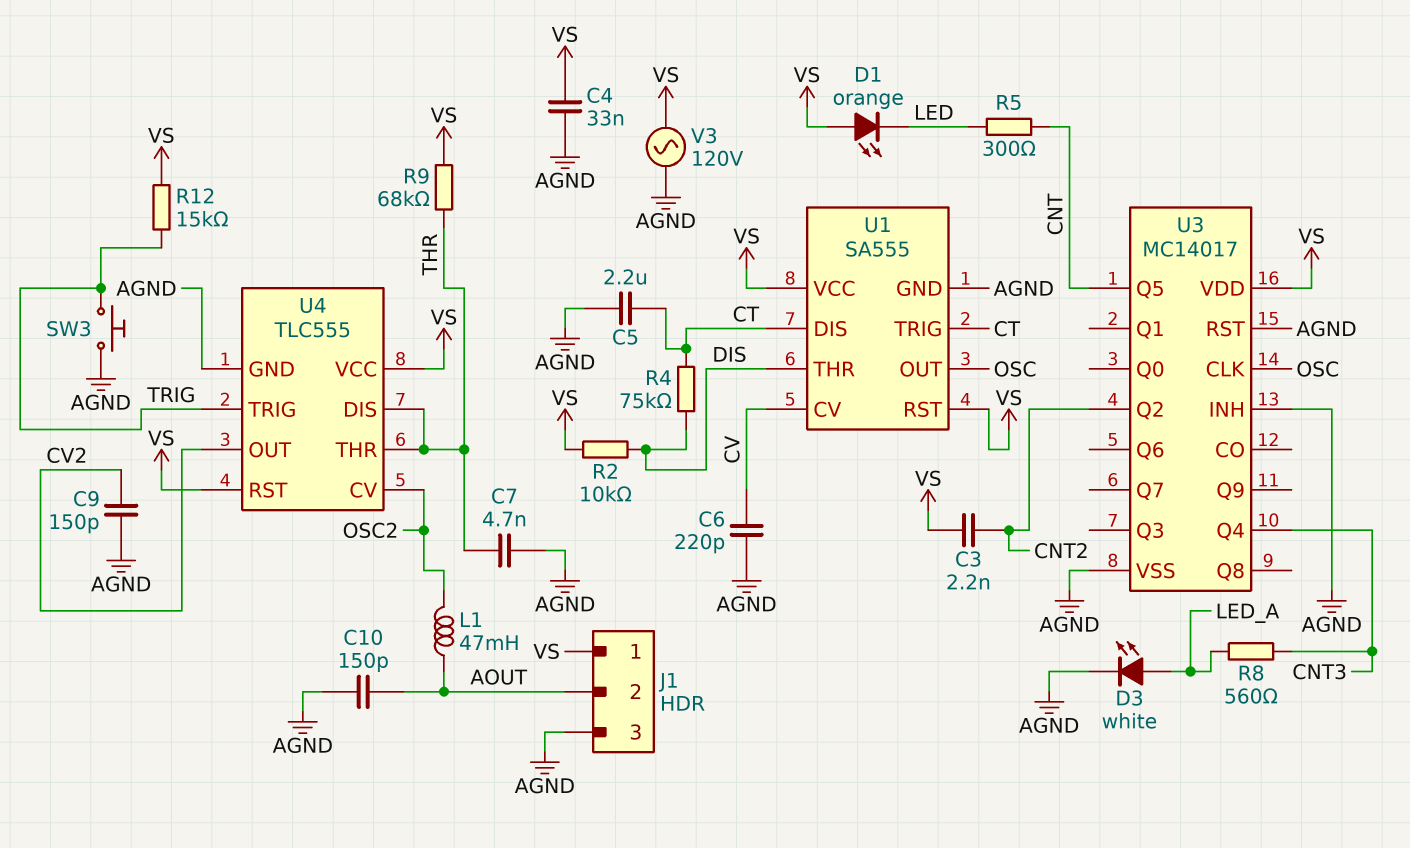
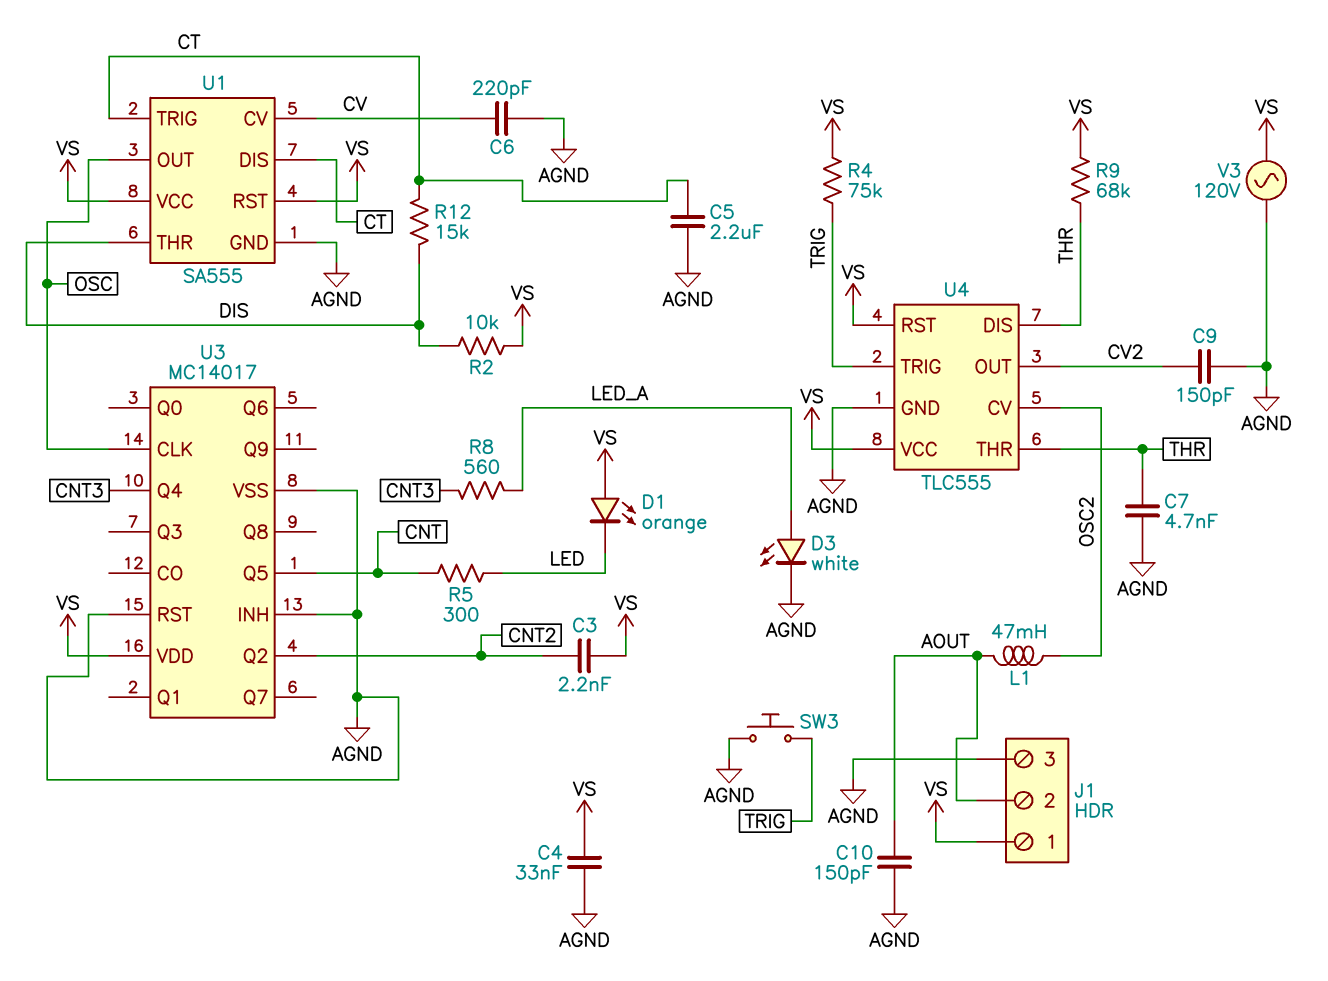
R4: 75k (CT, DIS) -> 75k (TRIG, VS)
R12: 15k (TRIG, VS) -> 15k (CT, DIS)

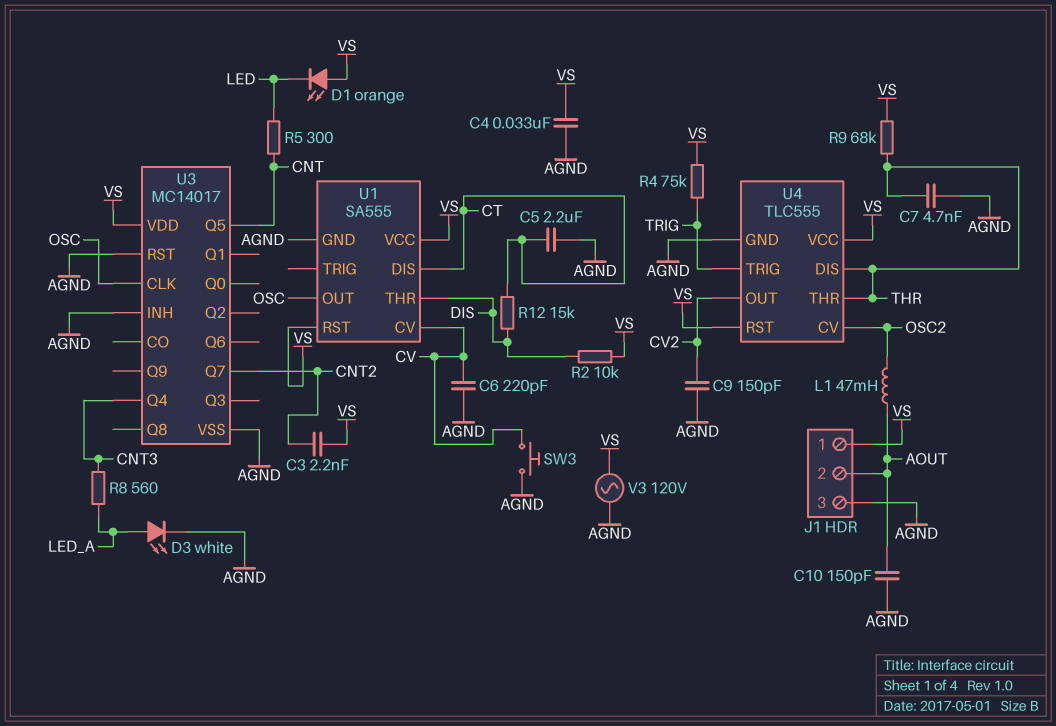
SW3: button (AGND, TRIG) -> button (AGND, CV)
U1 pin TRIG: CT -> none
U3 pin Q2: CNT2 -> none
U3 pin Q7: none -> CNT2

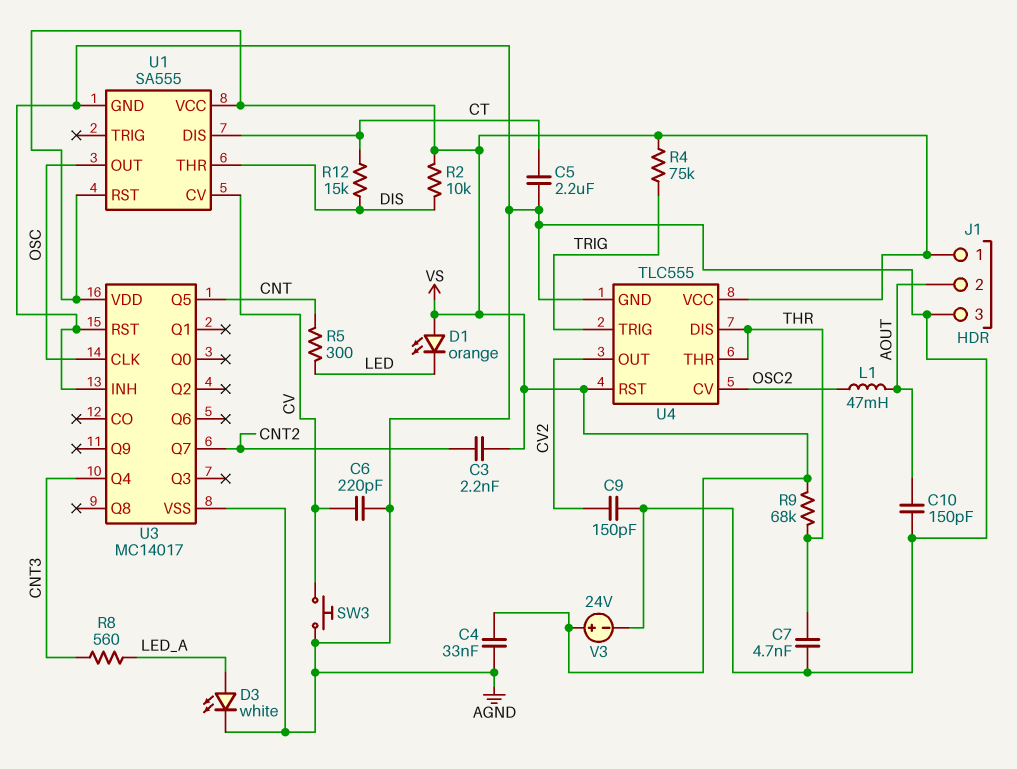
V3: AC 120V (AGND, VS) -> 24V (plus VS, minus AGND)

